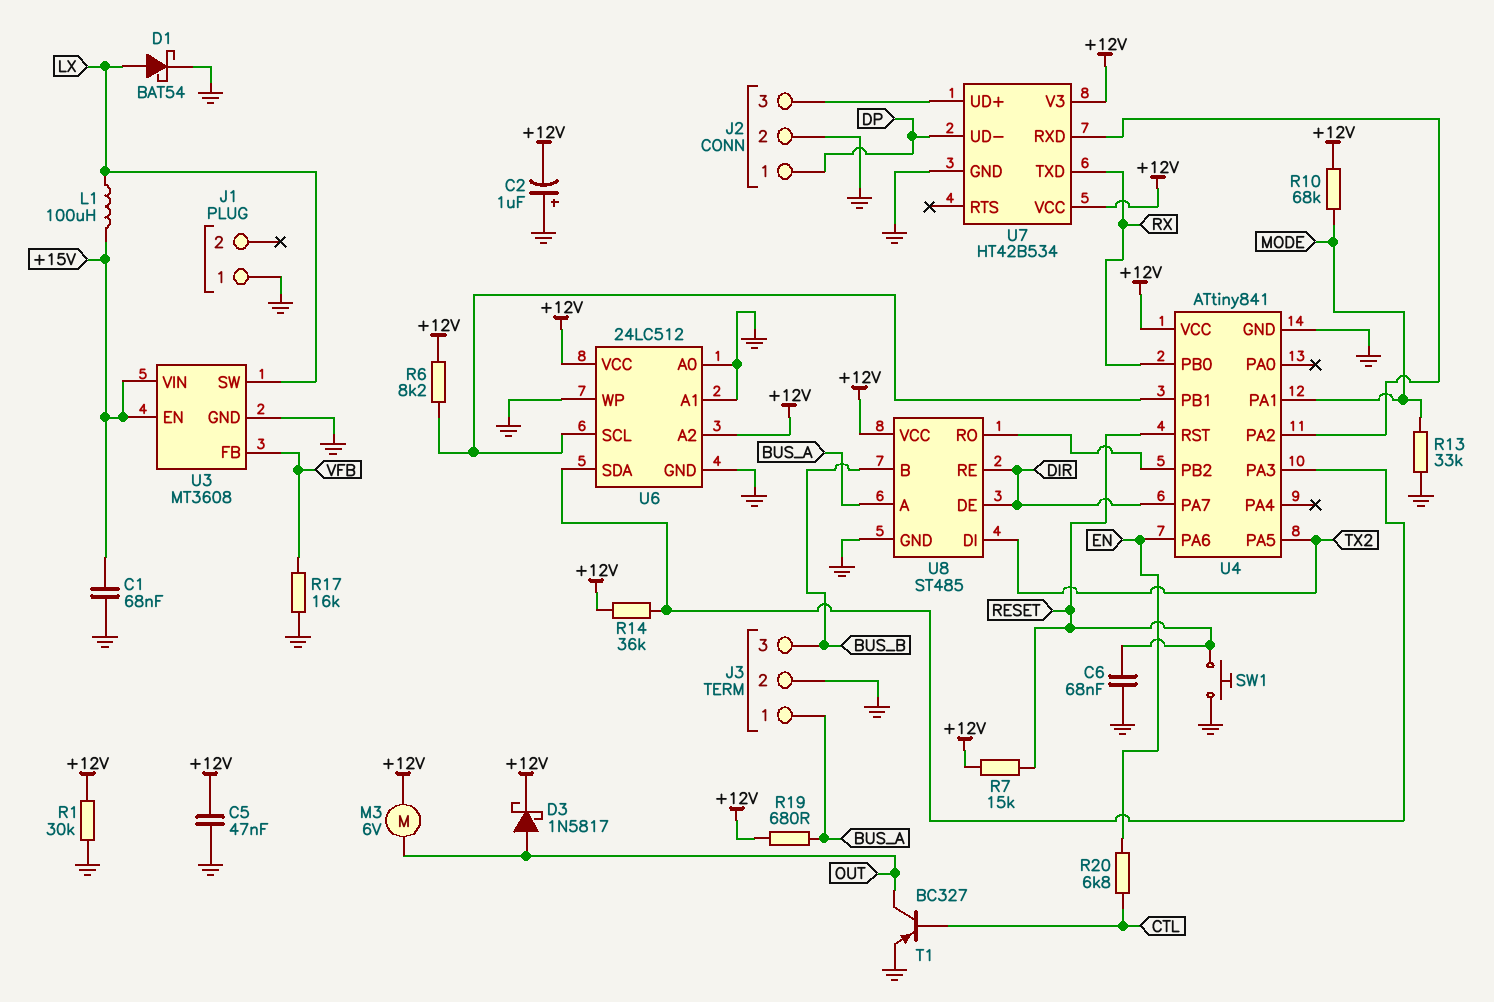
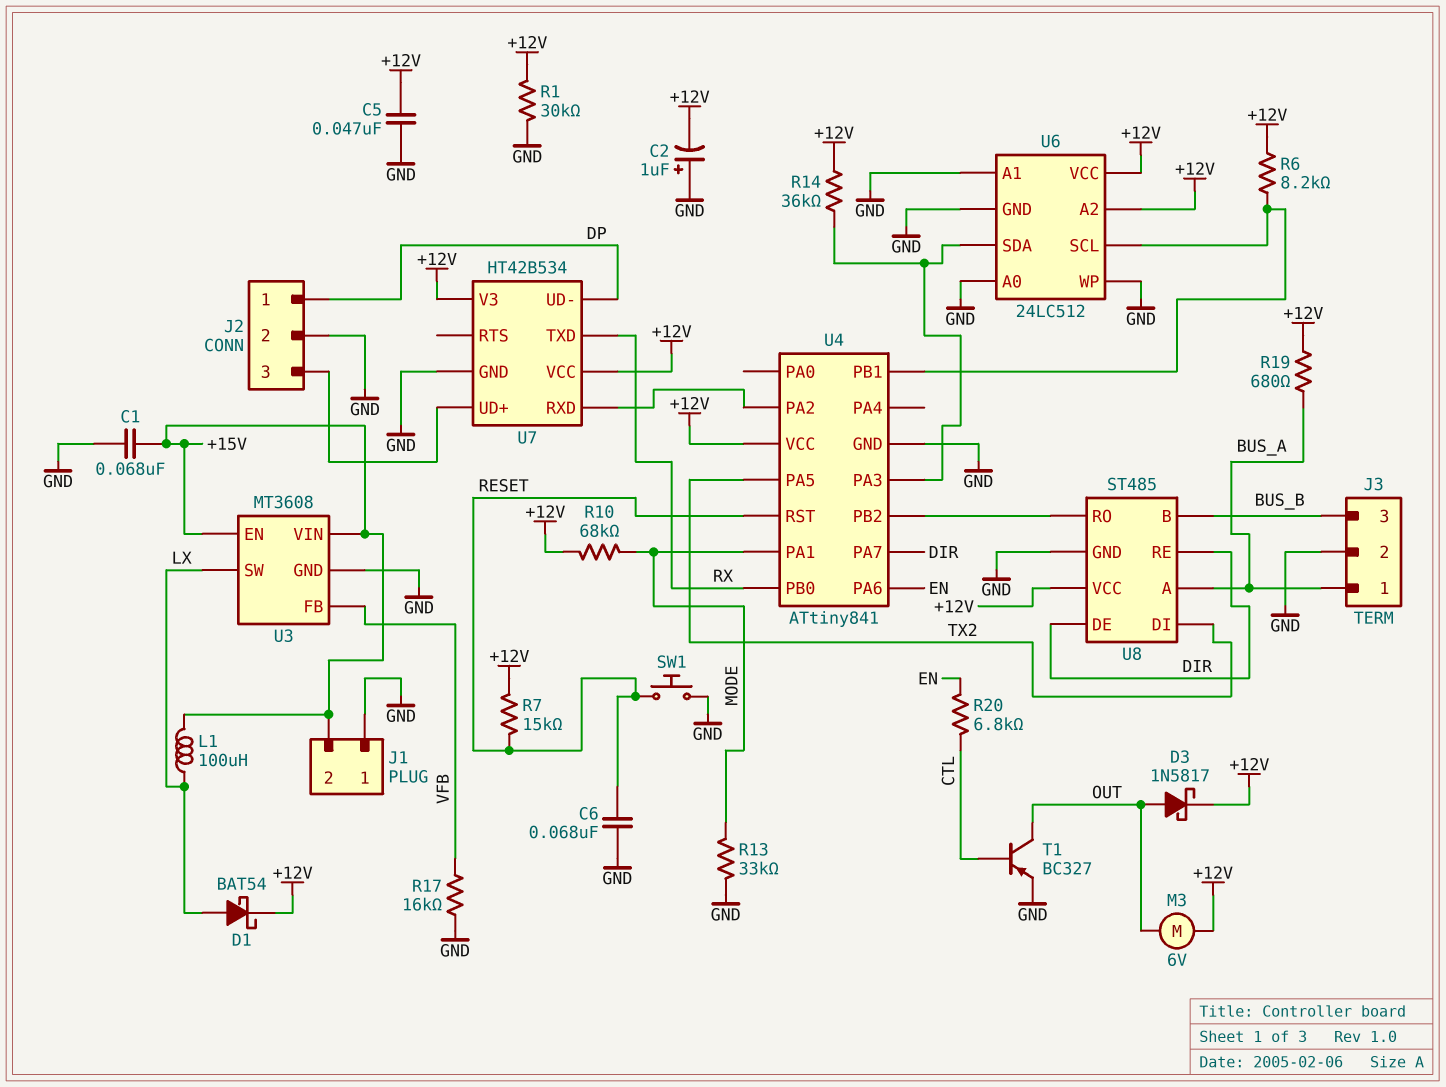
D1: schottky BAT54 (A LX, K GND) -> schottky BAT54 (A LX, K +12V)
J1 pin 2: none -> +15V

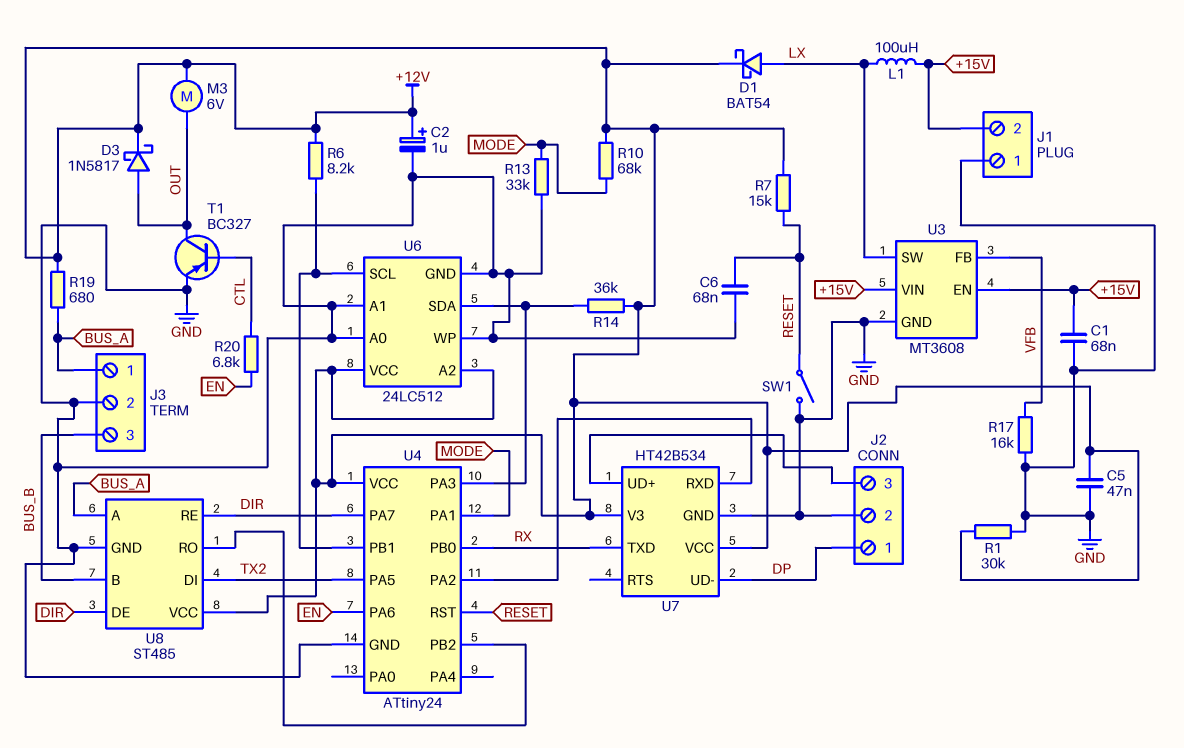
C2: 1uF (plus GND, minus +12V) -> 1uF (plus +12V, minus GND)
SW1: button (GND, RESET) -> switch (GND, RESET)
U4: ATtiny841 -> ATtiny24

